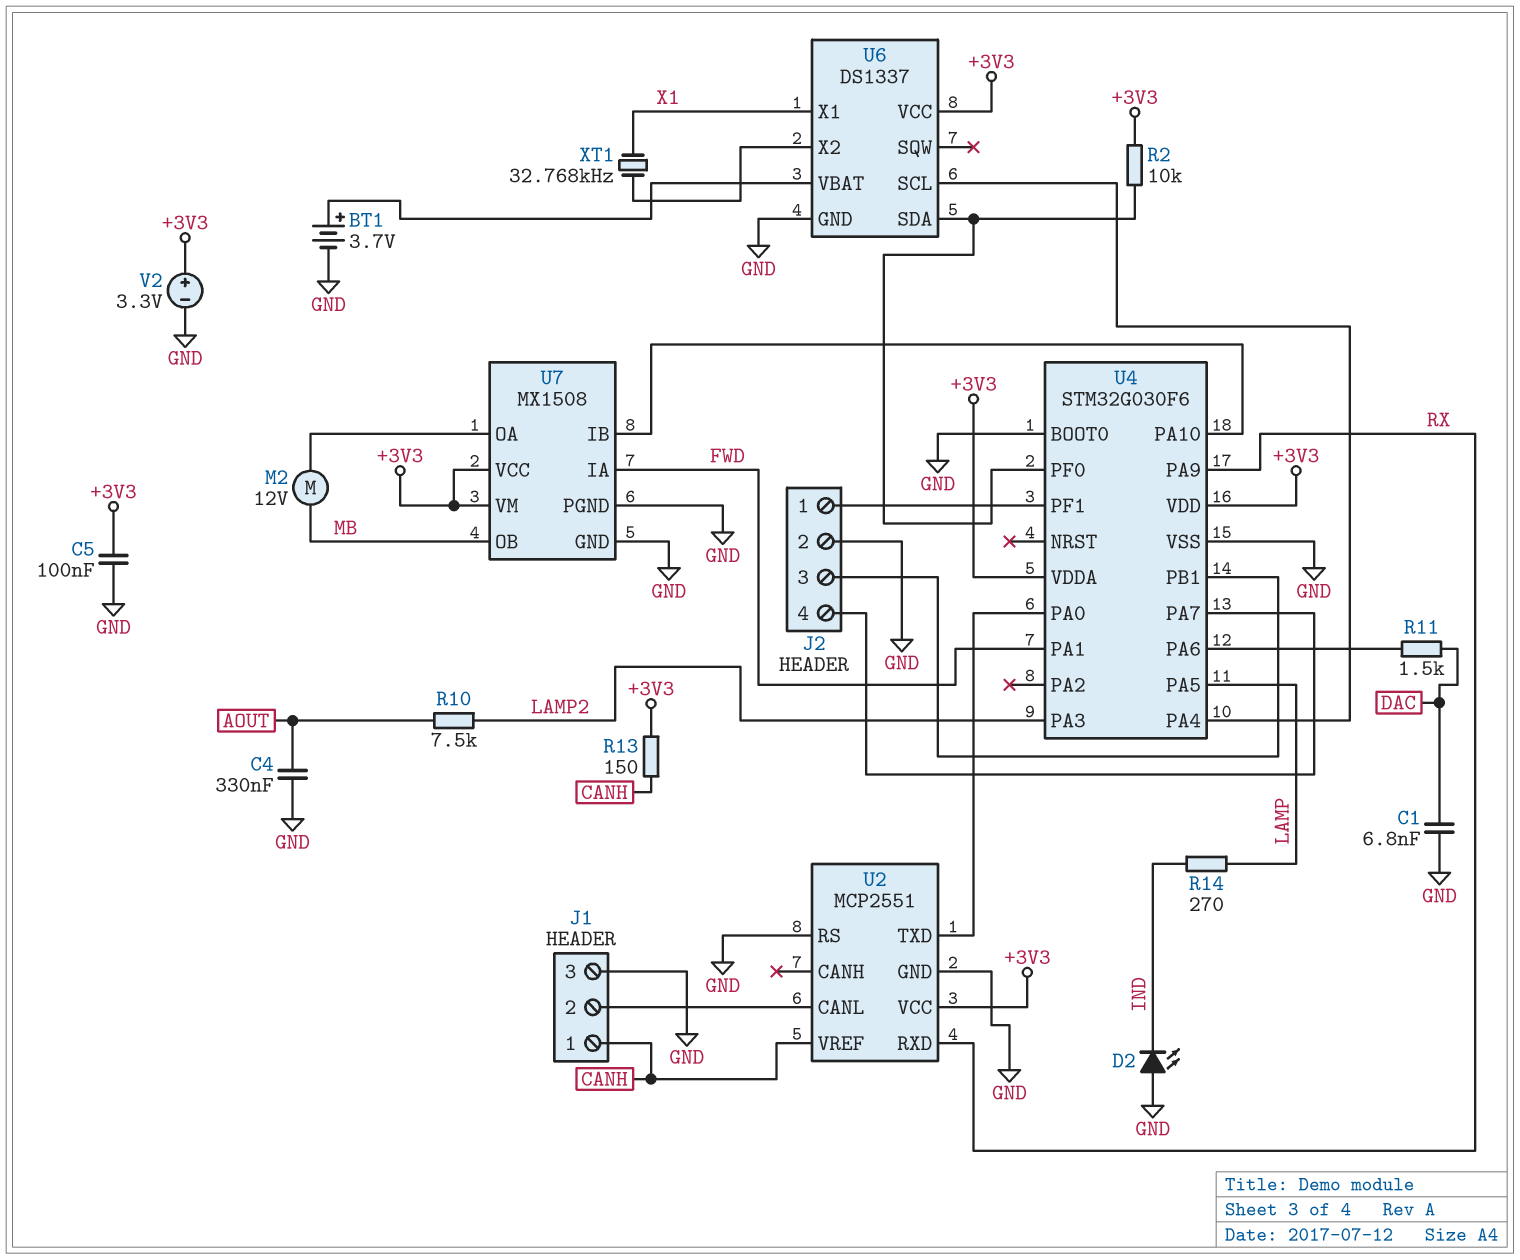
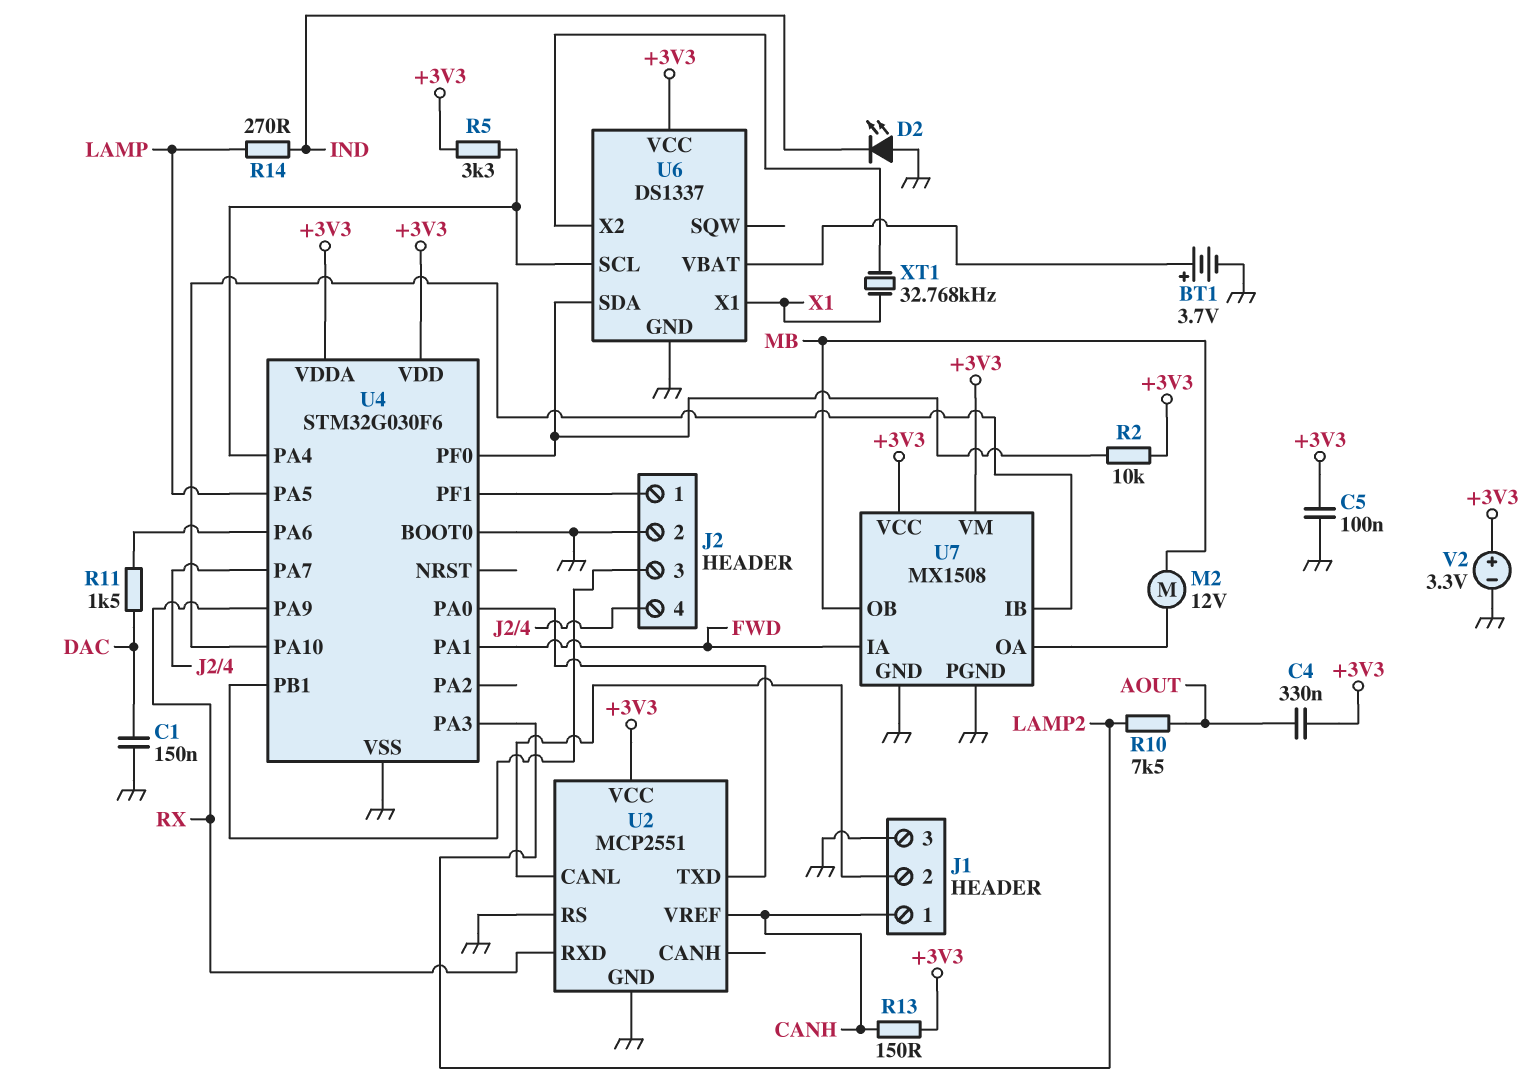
C1: 6.8nF (DAC, GND) -> 150nF (DAC, GND)
C4: 330nF (AOUT, GND) -> 330nF (+3V3, AOUT)
R5: none -> 3.3k (+3V3, U4/PA4)

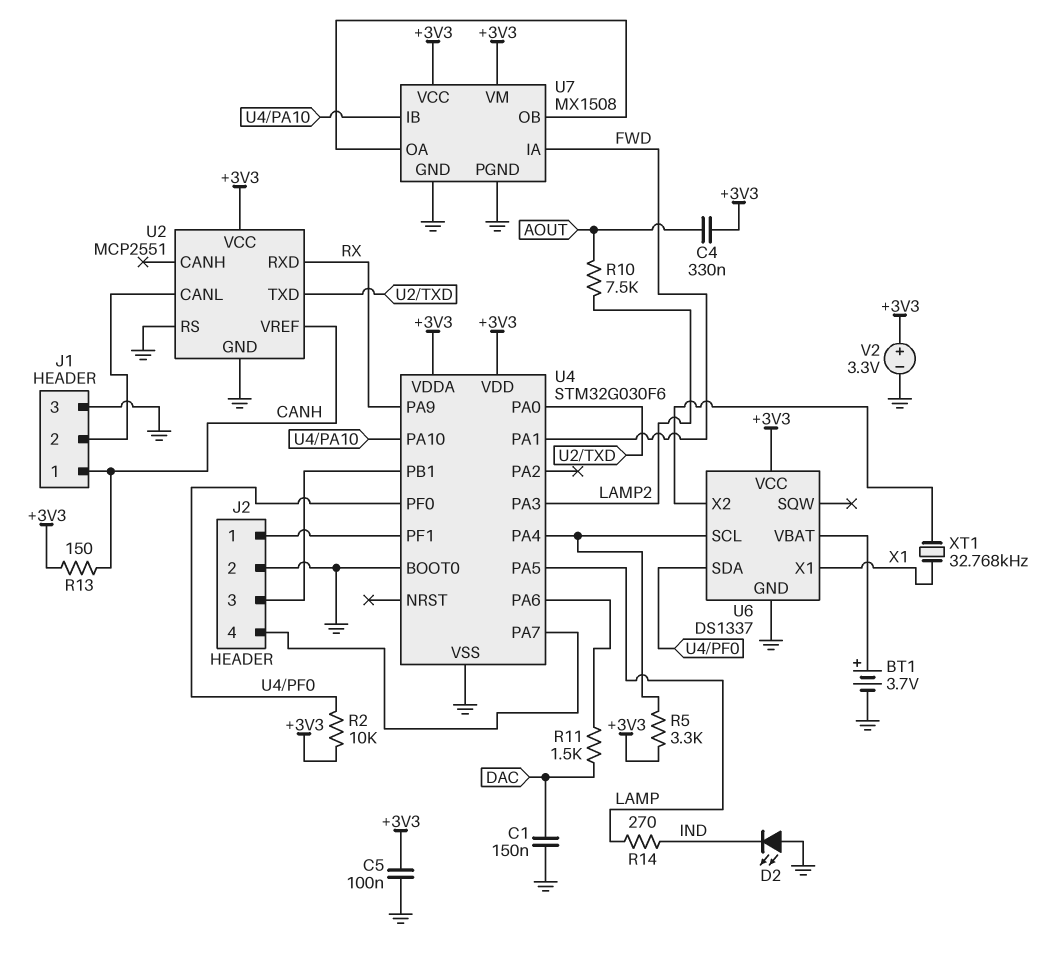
M2: motor 12V (MB, U7/OA) -> none
U7 pin OB: MB -> U7/OA

